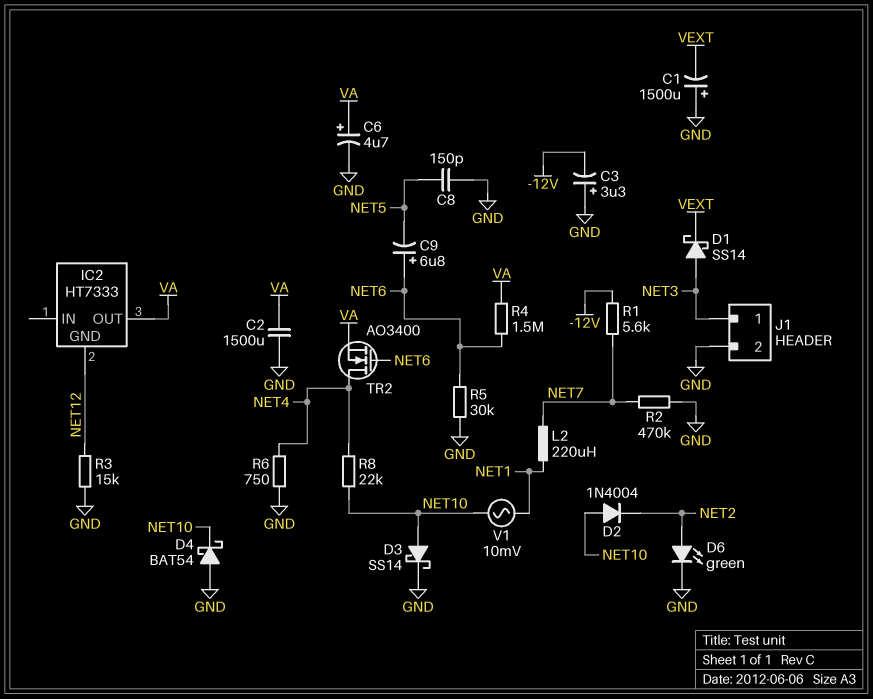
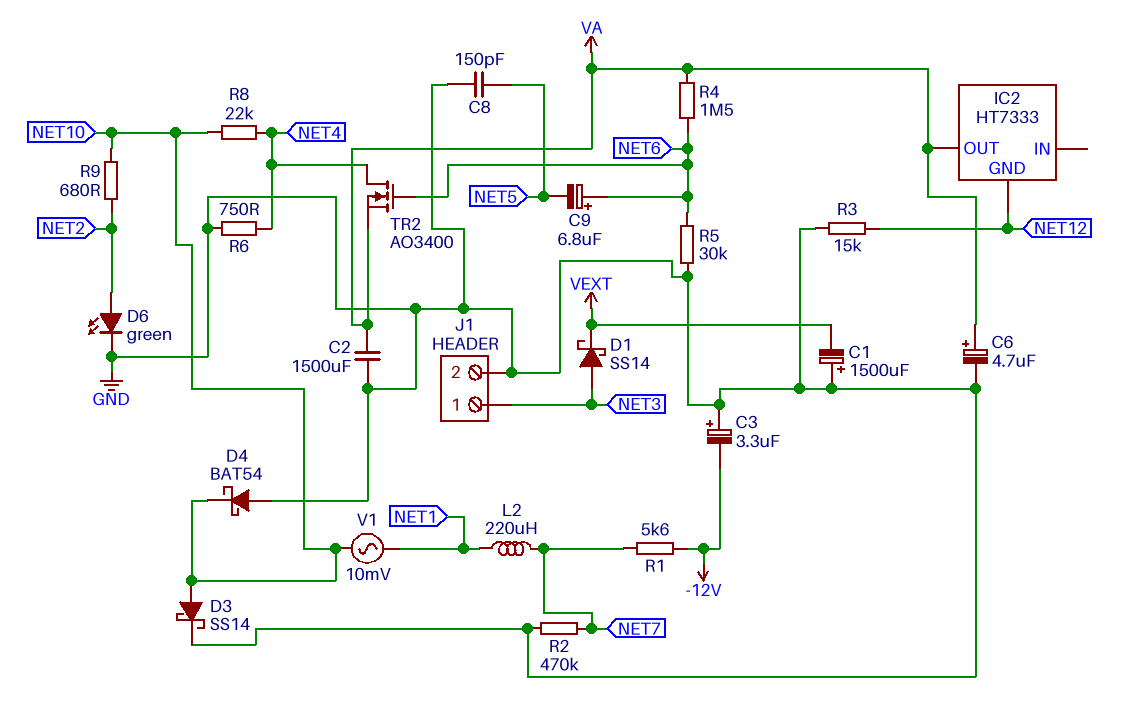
D2: diode 1N4004 (A NET10, K NET2) -> none
R9: none -> 680 (NET2, NET10)

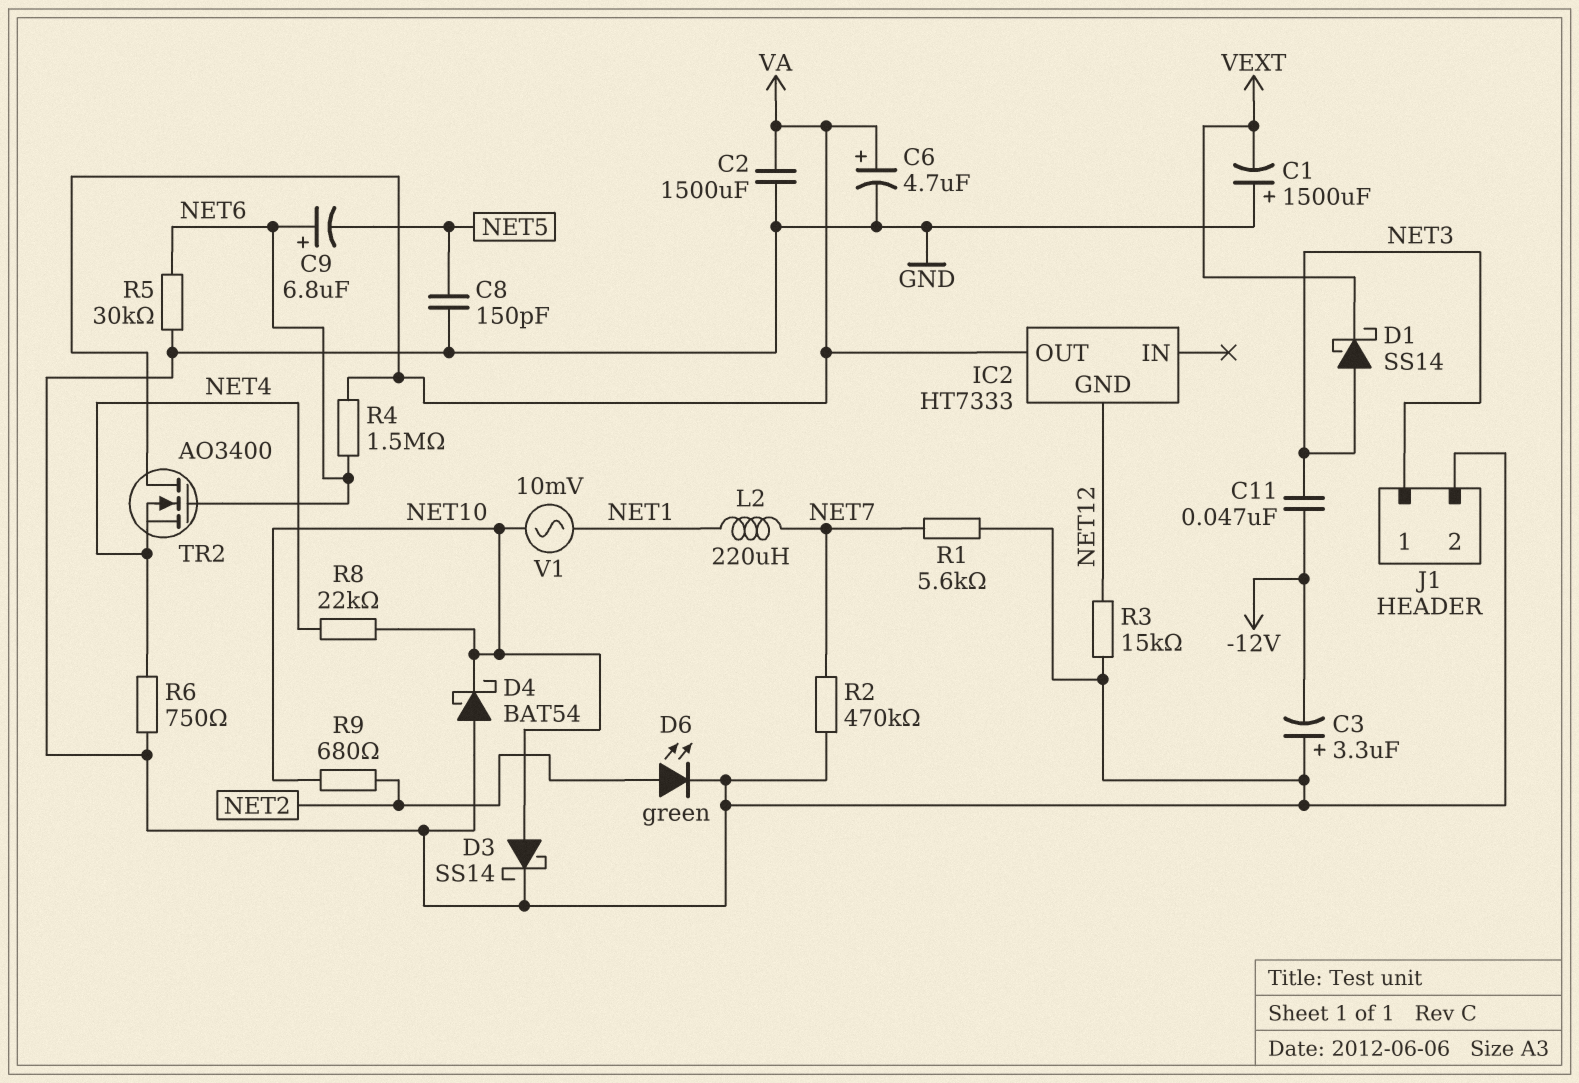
C11: none -> 47nF (-12V, NET3)
R1: 5.6k (-12V, NET7) -> 5.6k (GND, NET7)
TR2: NMOS AO3400 (G NET6, D NET4, S VA) -> NMOS AO3400 (G NET6, D VA, S NET4)

